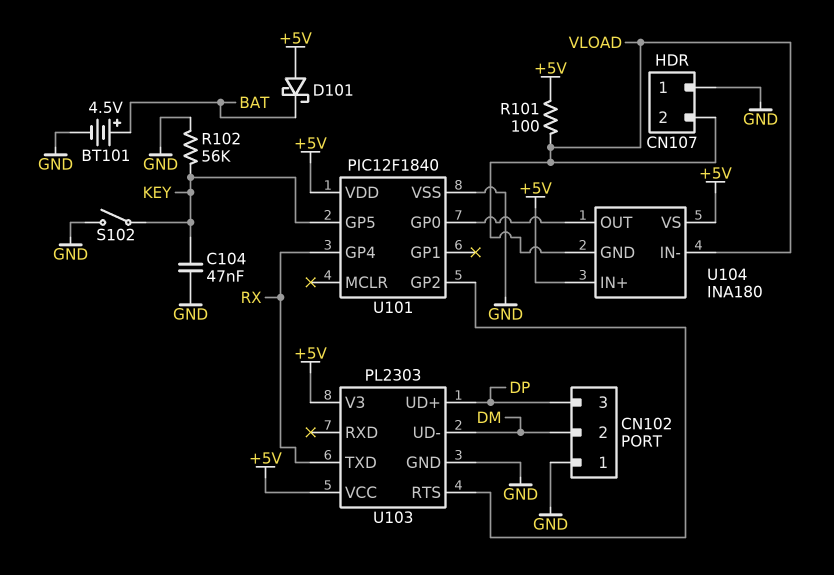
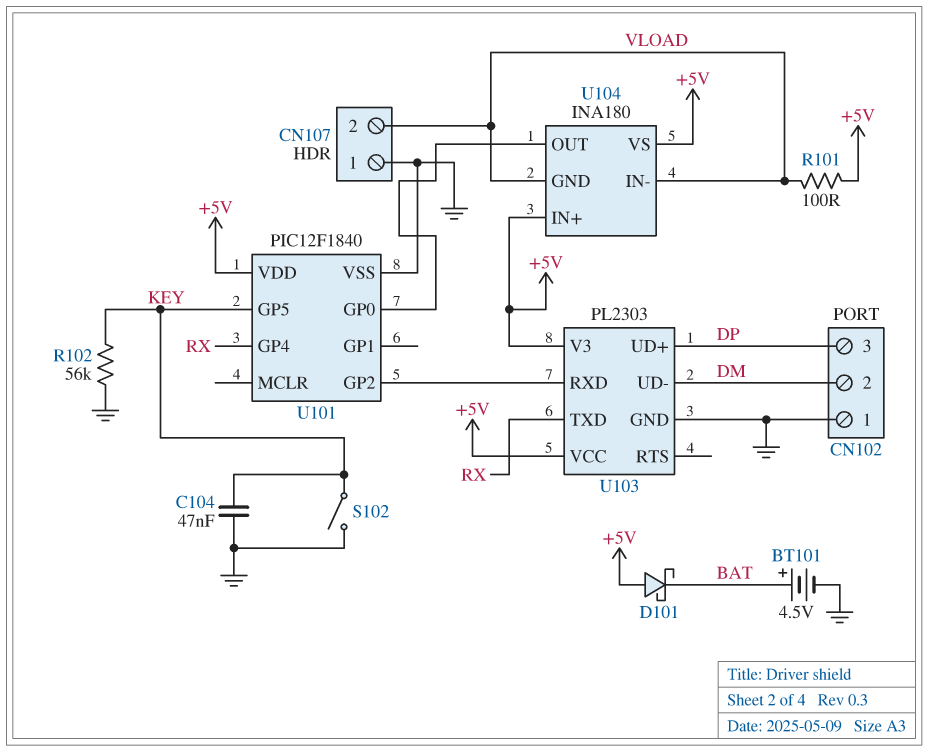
U103 pin RTS: U101/GP2 -> none
U103 pin RXD: none -> U101/GP2

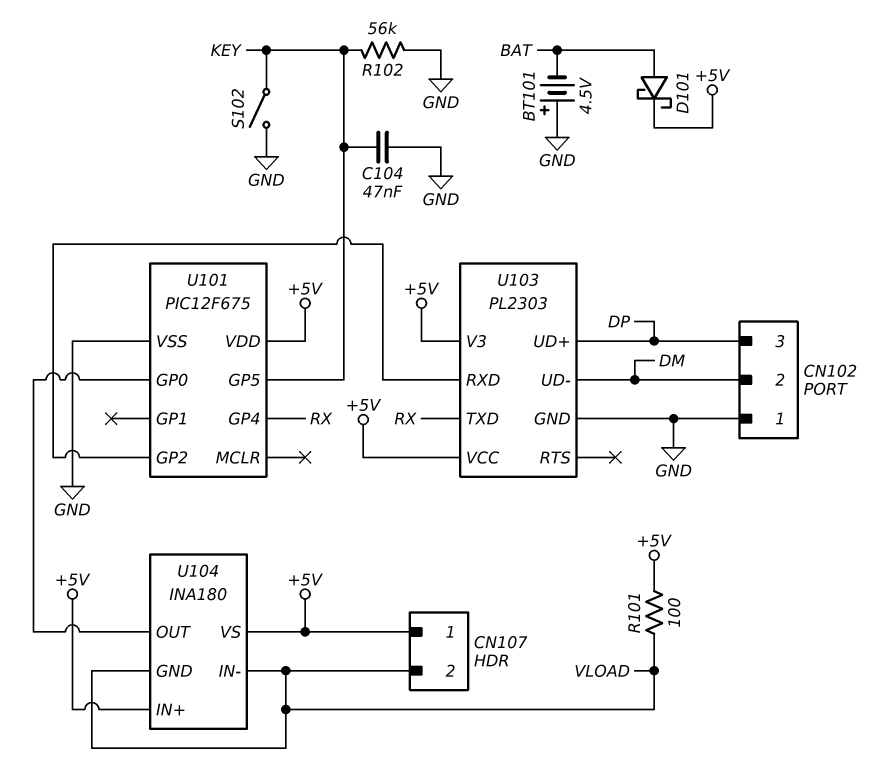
BT101: 4.5V (plus BAT, minus GND) -> 4.5V (plus GND, minus BAT)
CN107 pin 1: GND -> +5V
D101: schottky (A +5V, K BAT) -> schottky (A BAT, K +5V)
U101: PIC12F1840 -> PIC12F675

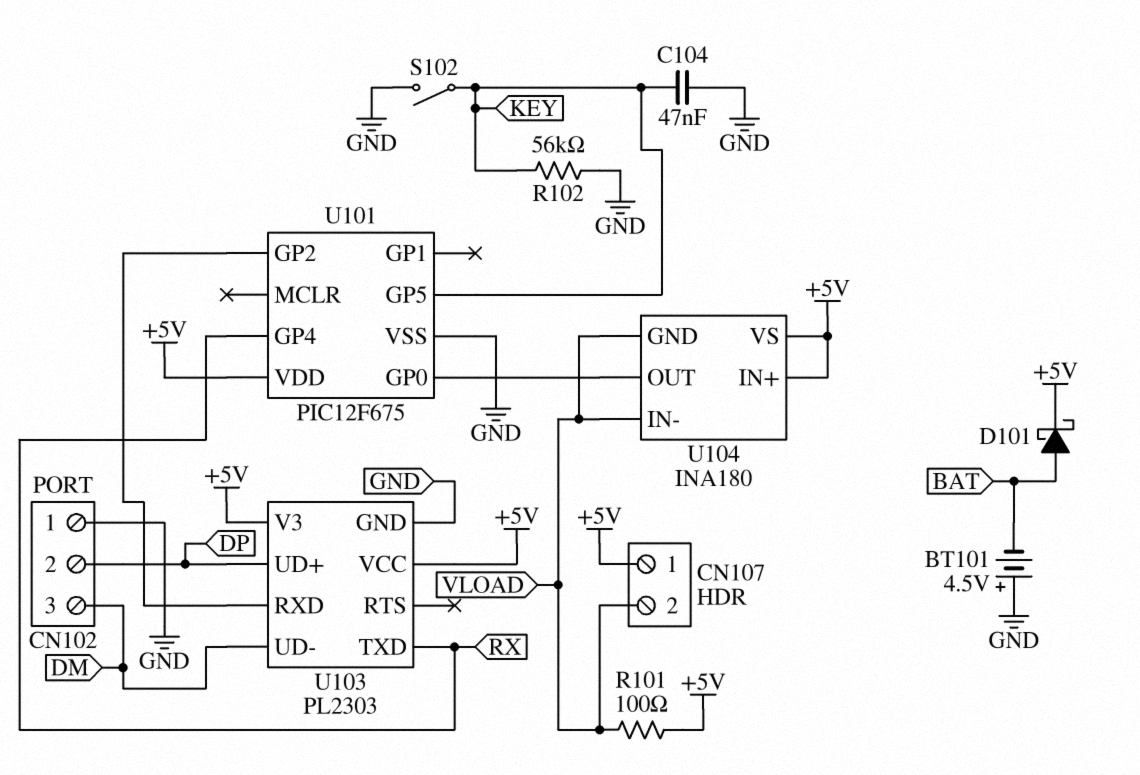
CN102 pin 2: DM -> DP
CN102 pin 3: DP -> DM

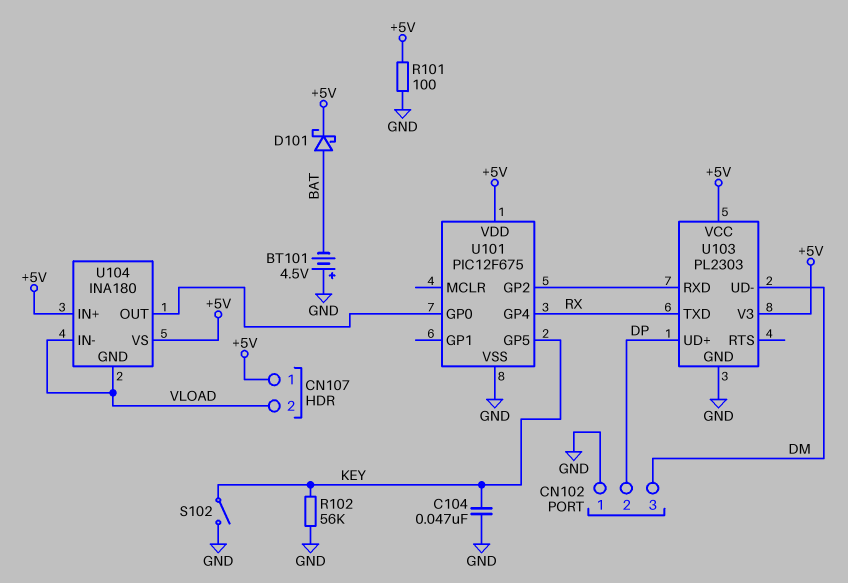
R101: 100 (+5V, VLOAD) -> 100 (+5V, GND)

